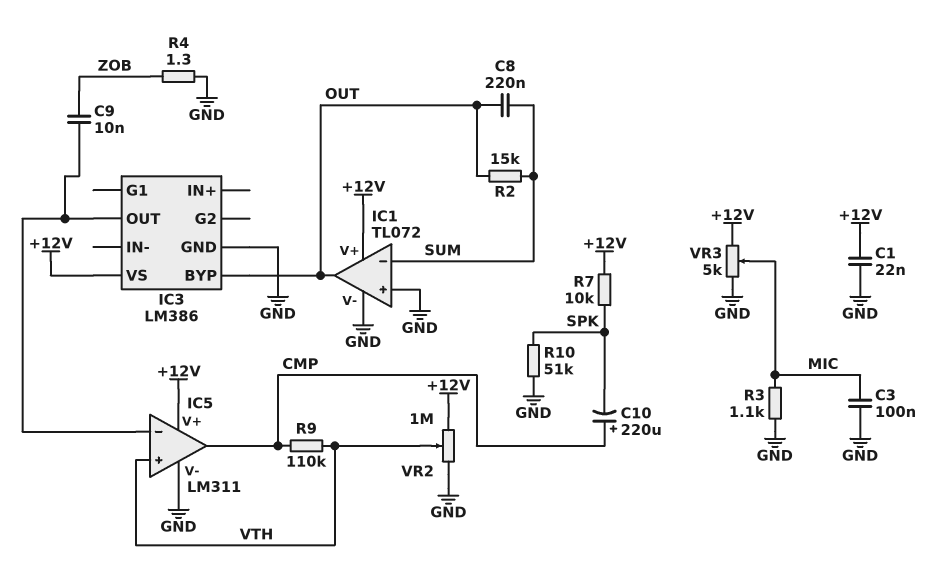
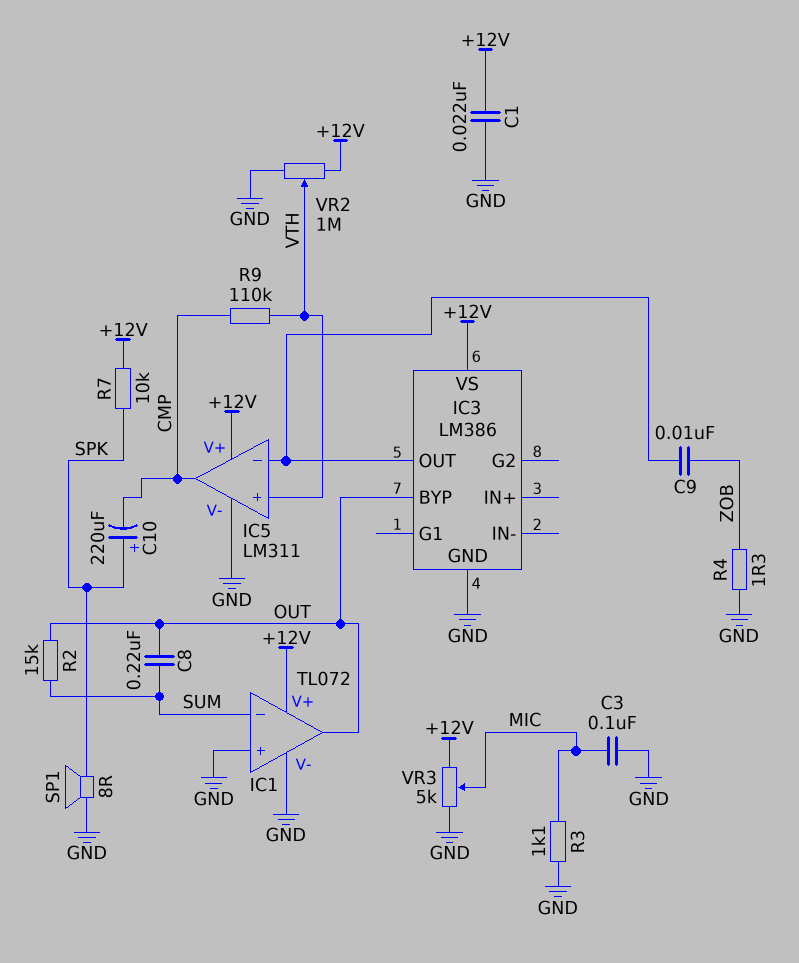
C10: 220uF (plus CMP, minus SPK) -> 220uF (plus SPK, minus CMP)
R10: 51k (GND, SPK) -> none
SP1: none -> speaker 8R (GND, SPK)

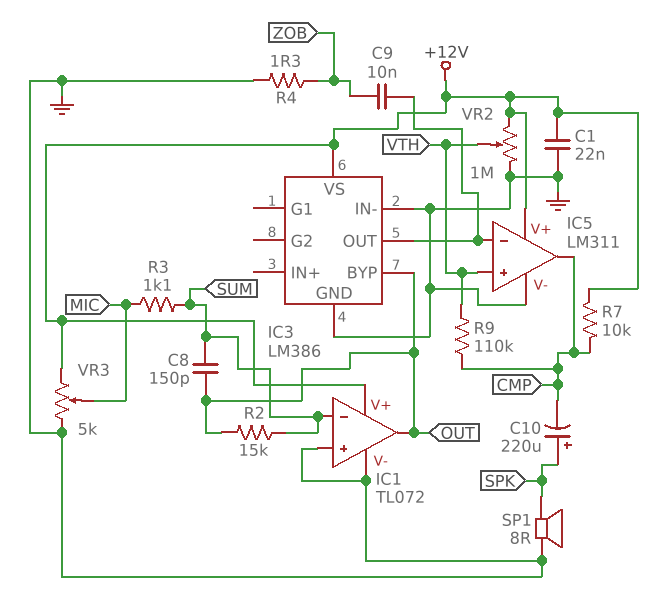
C3: 100nF (GND, MIC) -> none
C8: 220nF (OUT, SUM) -> 150pF (OUT, SUM)
IC3 pin IN-: none -> GND
R3: 1.1k (GND, MIC) -> 1.1k (MIC, SUM)
R7: 10k (+12V, SPK) -> 10k (+12V, CMP)

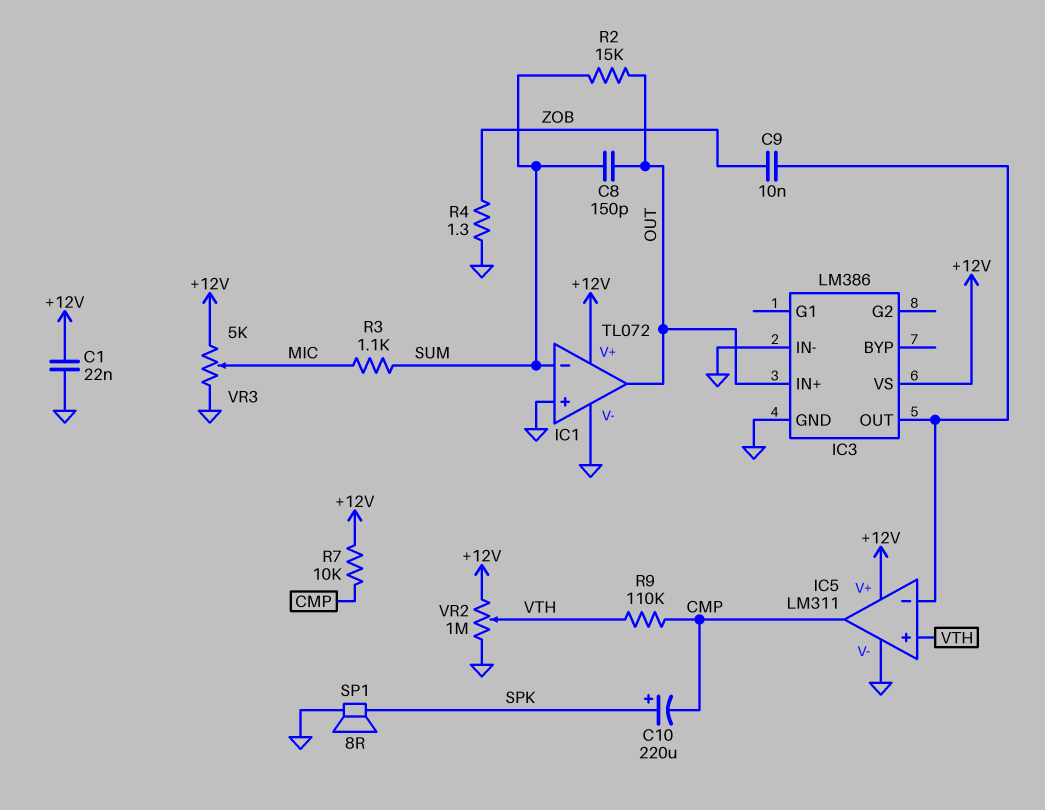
IC3 pin BYP: OUT -> none
IC3 pin IN+: none -> OUT

